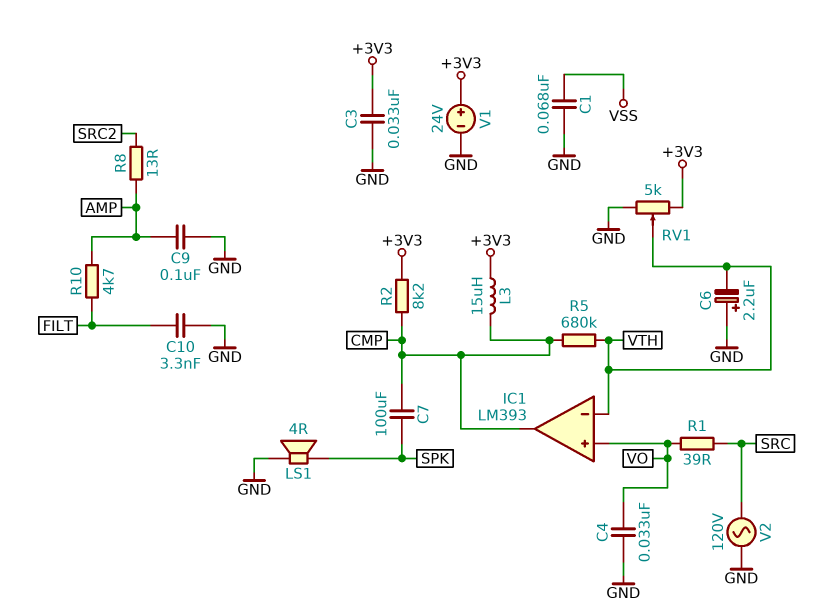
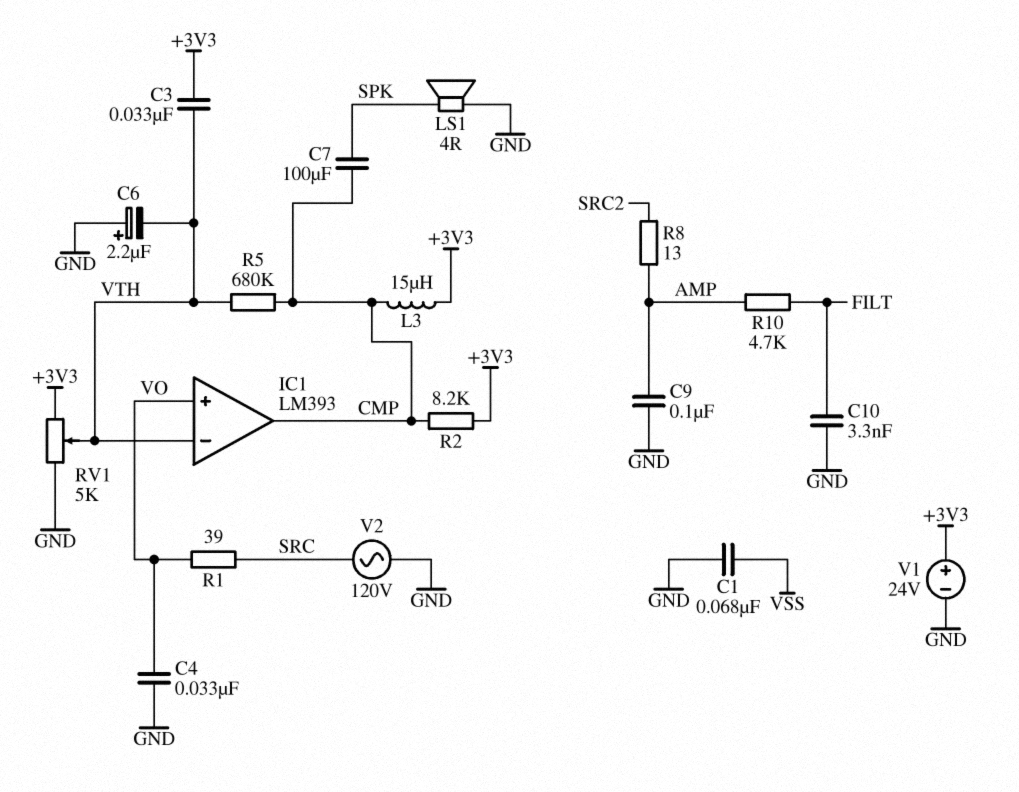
C3: 33nF (+3V3, GND) -> 33nF (+3V3, VTH)

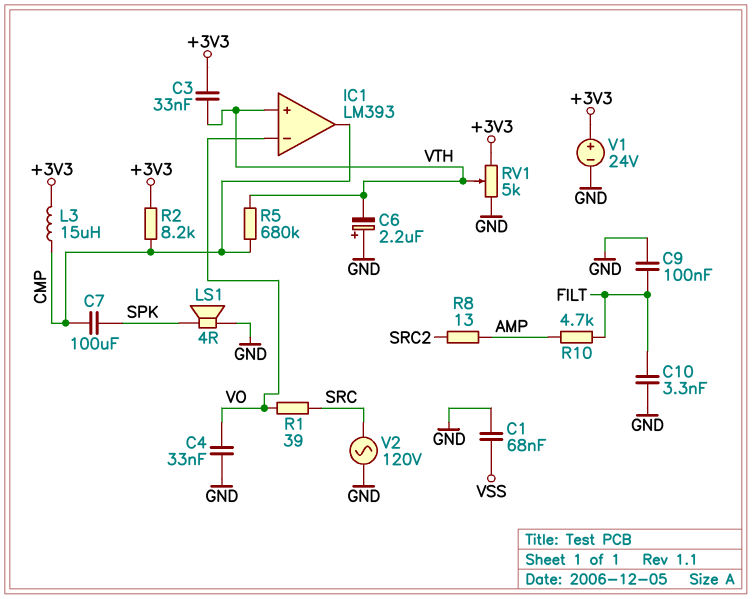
C9: 100nF (AMP, GND) -> 100nF (FILT, GND)
IC1 pin in+: VO -> VTH
IC1 pin in-: VTH -> VO

